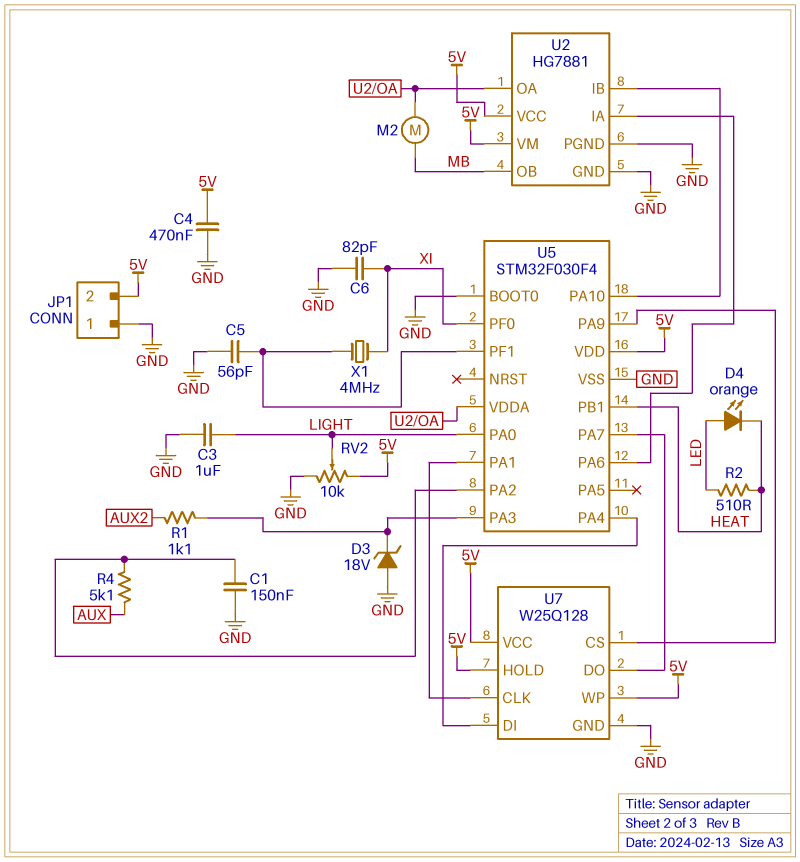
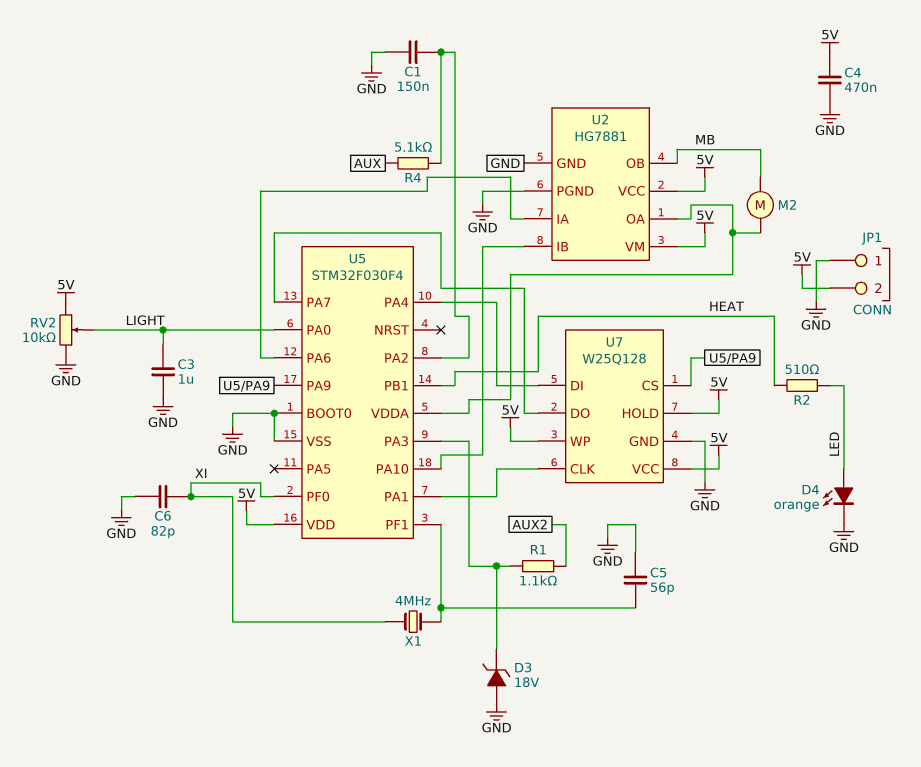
D4: LED orange (A LED, K HEAT) -> LED orange (A LED, K GND)

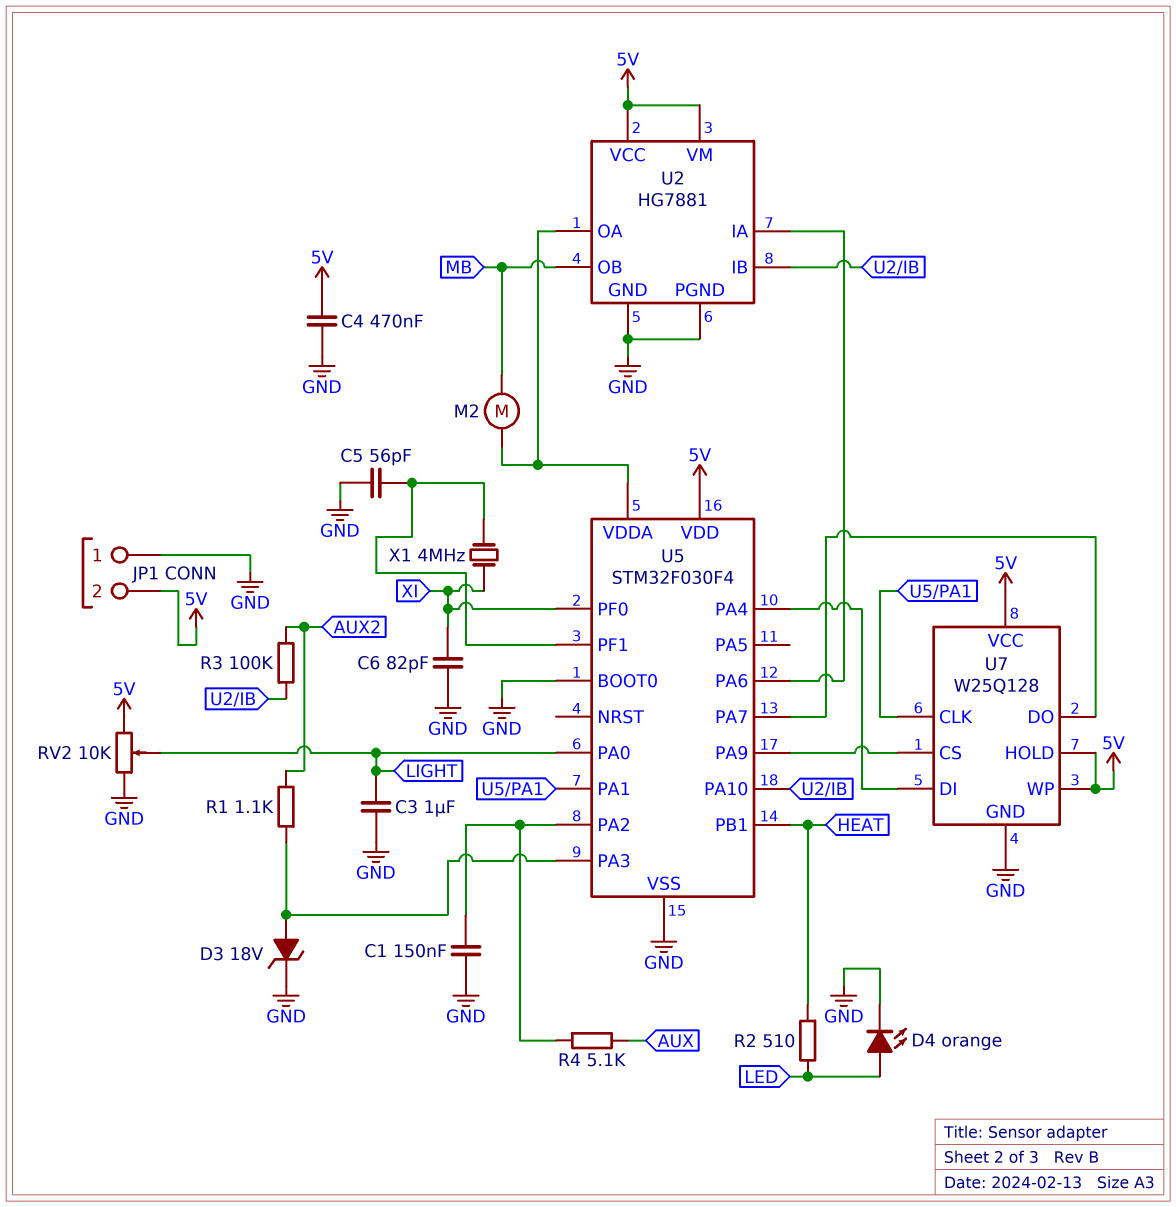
D3: zener 18V (A GND, K U5/PA3) -> zener 18V (A U5/PA3, K GND)
R3: none -> 100k (AUX2, U2/IB)

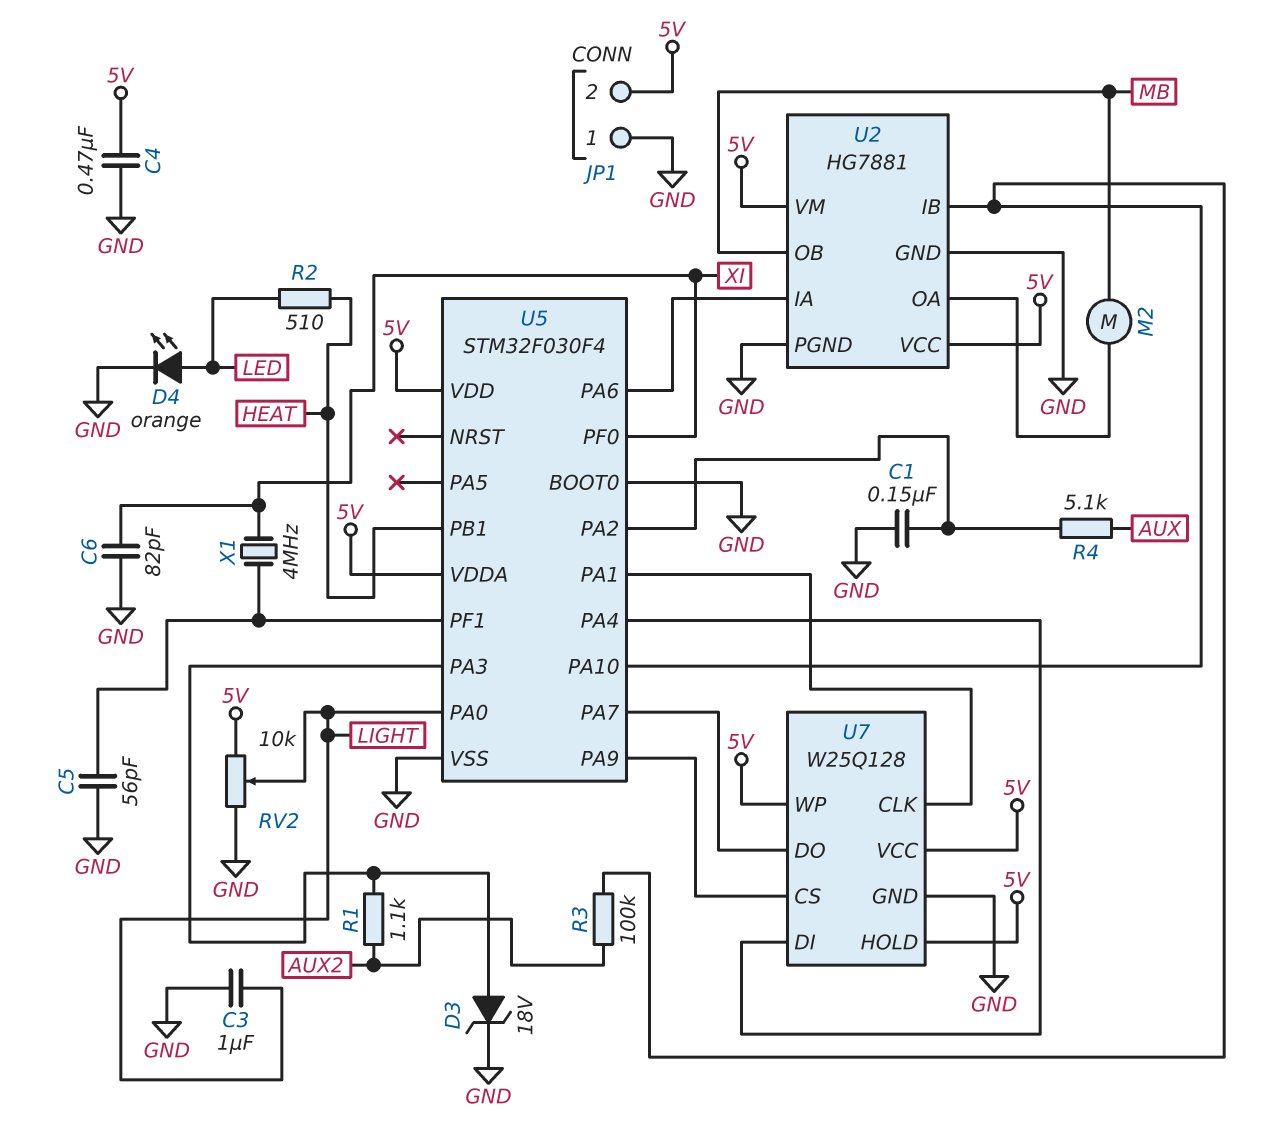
U5 pin VDDA: U2/OA -> 5V

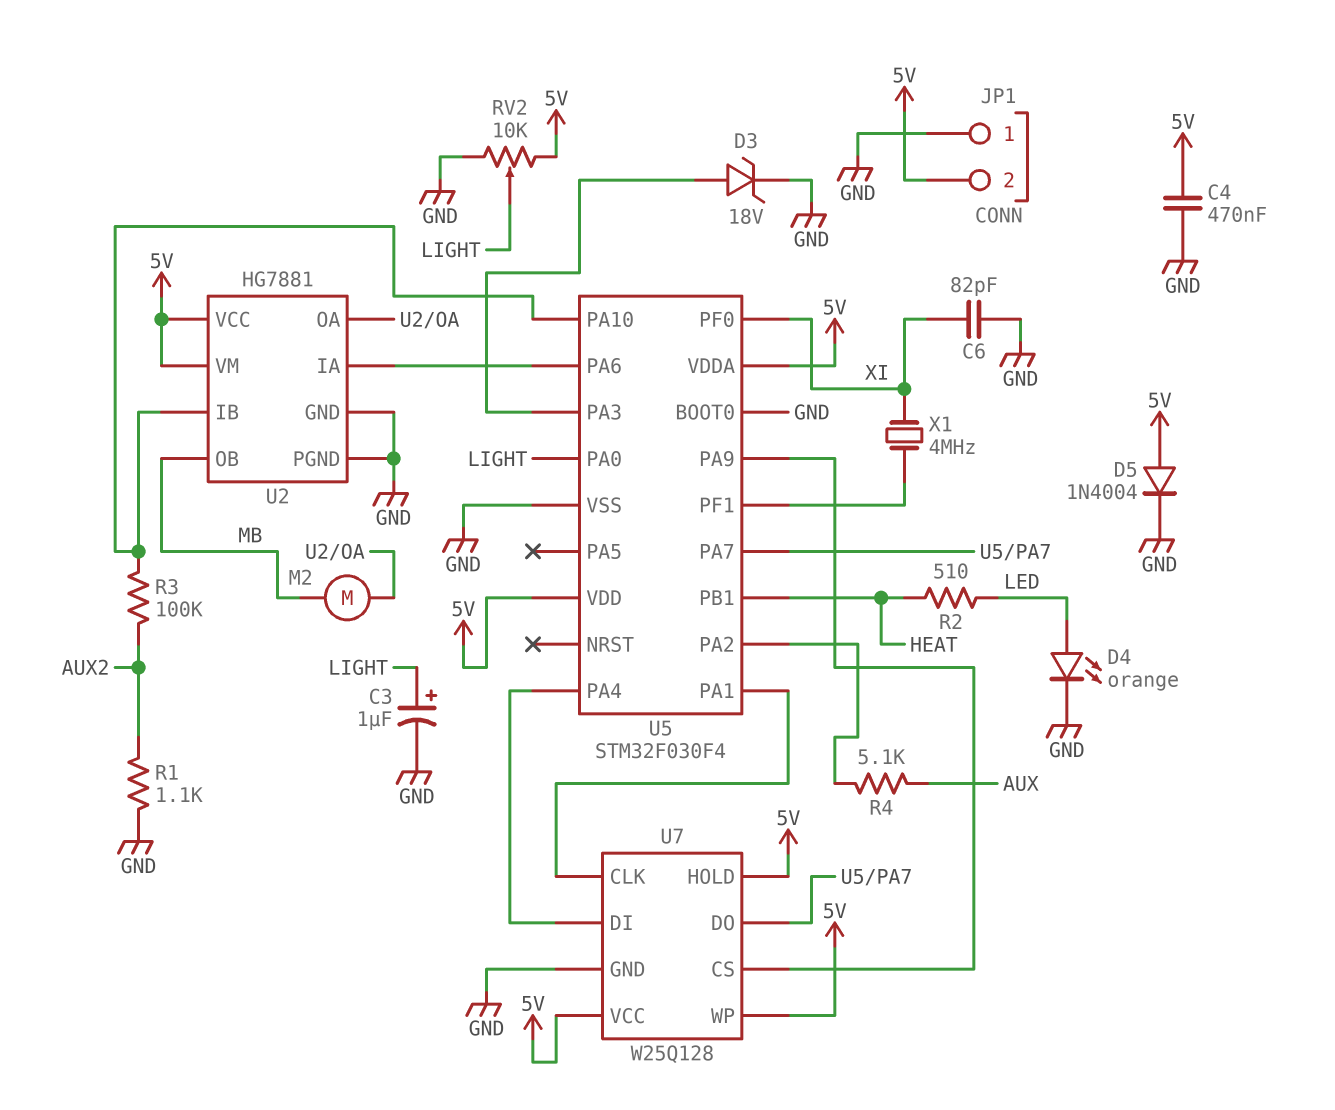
C1: 150nF (GND, U5/PA2) -> none
C3: 1uF (GND, LIGHT) -> 1uF (plus LIGHT, minus GND)
C5: 56pF (GND, U5/PF1) -> none
D5: none -> diode 1N4004 (A 5V, K GND)
R1: 1.1k (AUX2, U5/PA3) -> 1.1k (AUX2, GND)

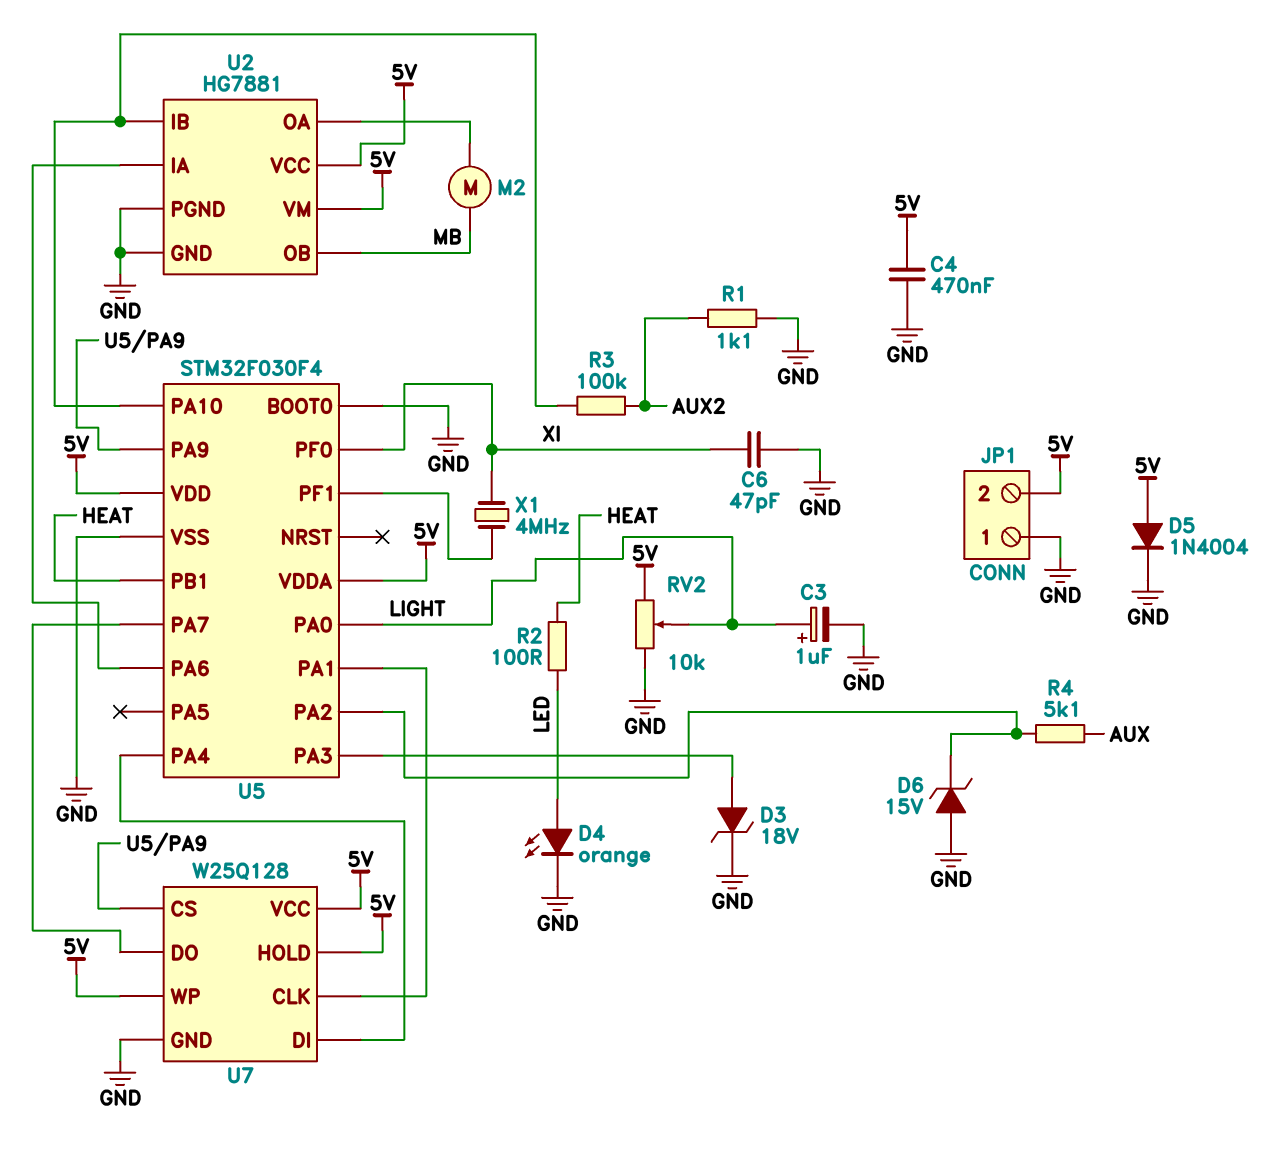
C6: 82pF (GND, XI) -> 47pF (GND, XI)
D6: none -> zener 15V (A GND, K U5/PA2)
R2: 510 (HEAT, LED) -> 100 (HEAT, LED)

